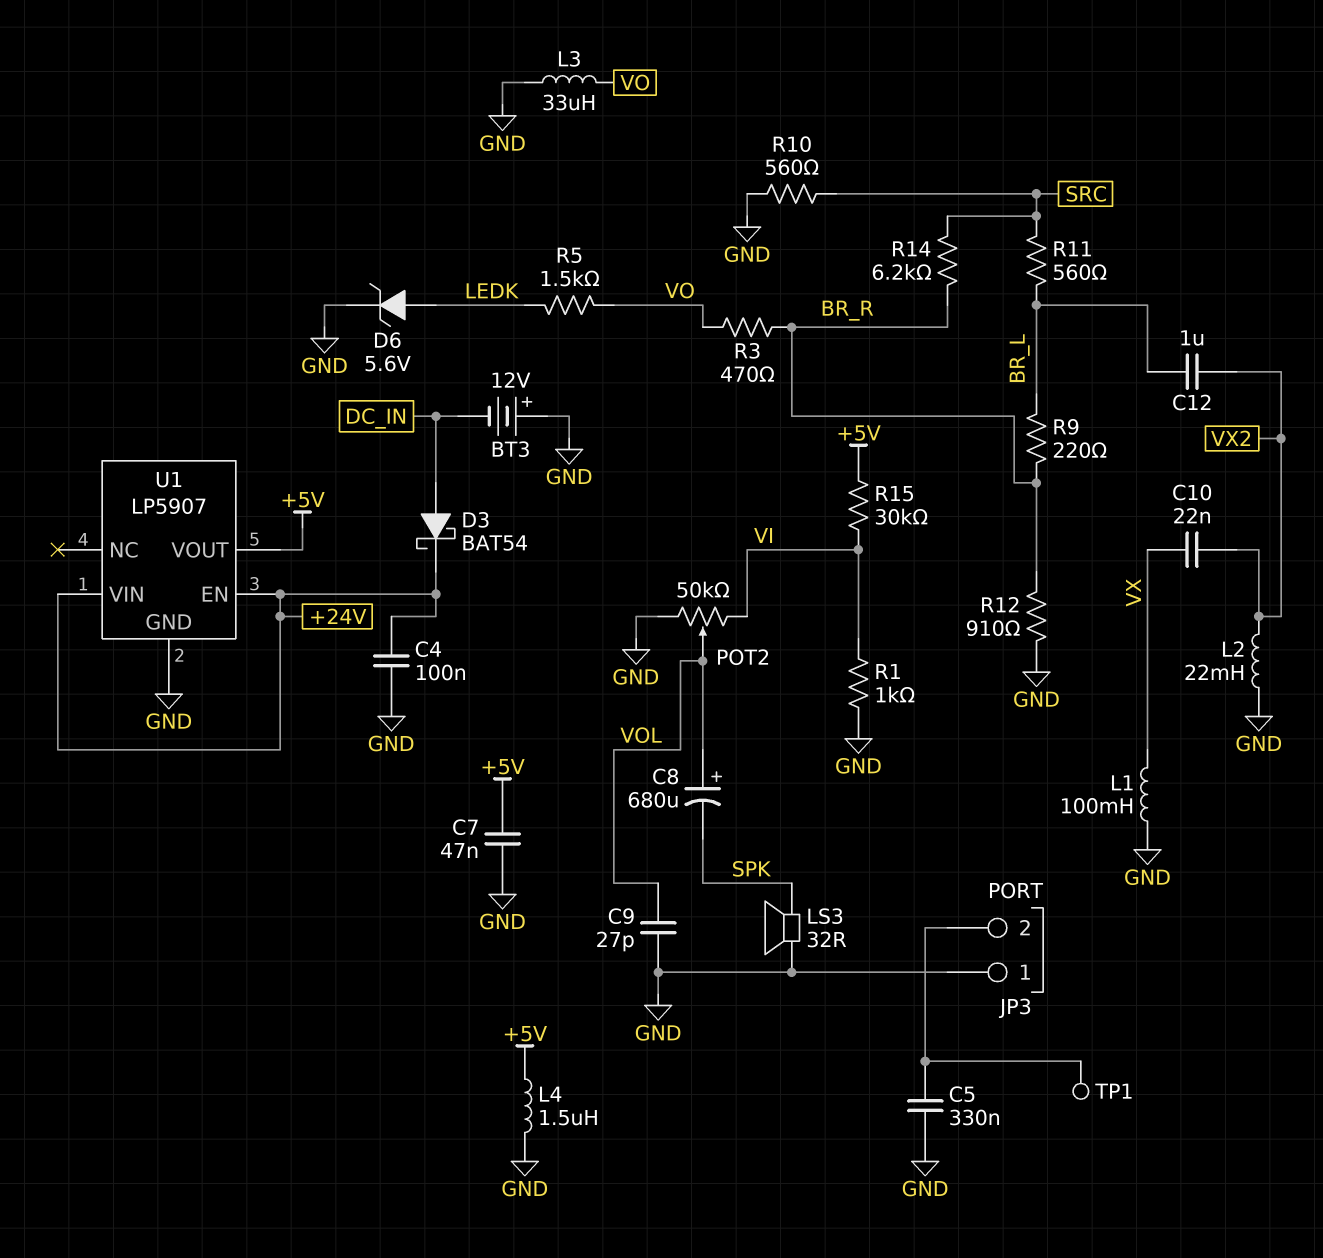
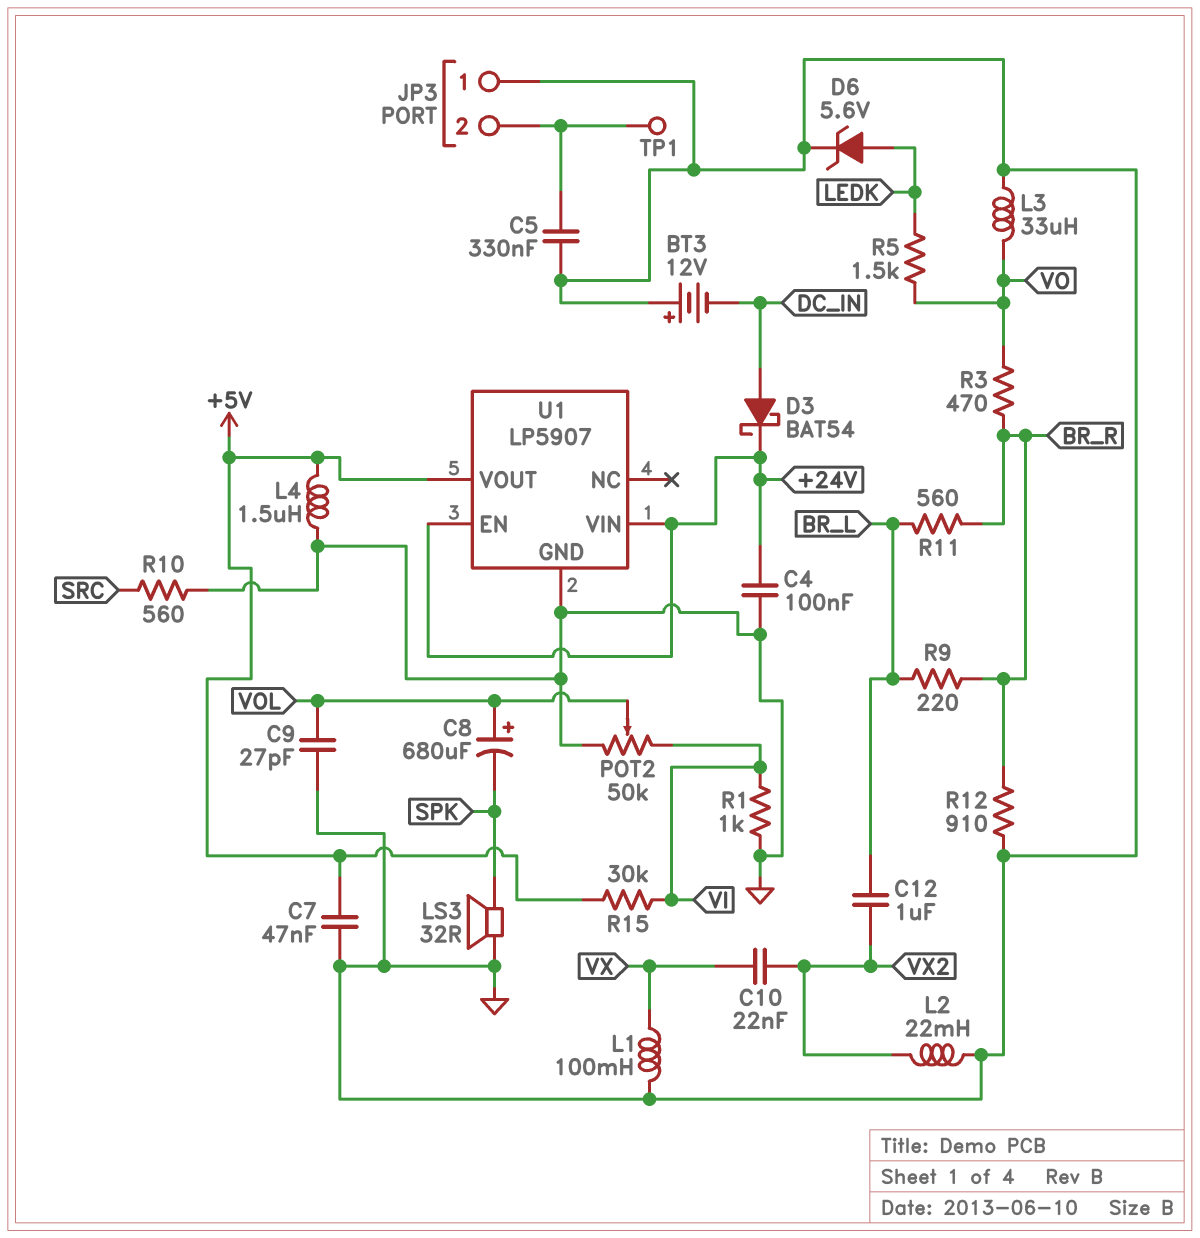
R11: 560 (BR_L, SRC) -> 560 (BR_L, BR_R)
R14: 6.2k (BR_R, SRC) -> none

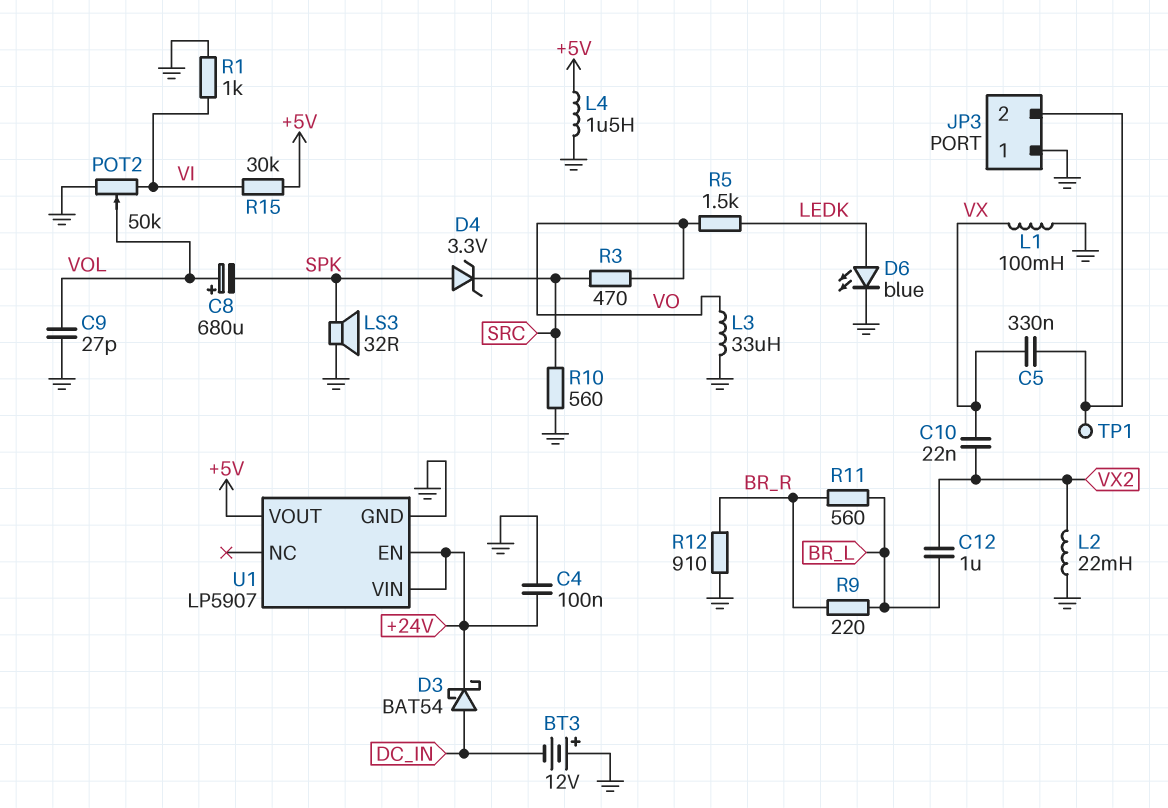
C5: 330nF (GND, JP3/2) -> 330nF (JP3/2, VX)
C7: 47nF (+5V, GND) -> none
D4: none -> zener 3.3V (A SPK, K SRC)
D6: zener 5.6V (A LEDK, K GND) -> LED blue (A LEDK, K GND)
R3: 470 (BR_R, VO) -> 470 (SRC, VO)

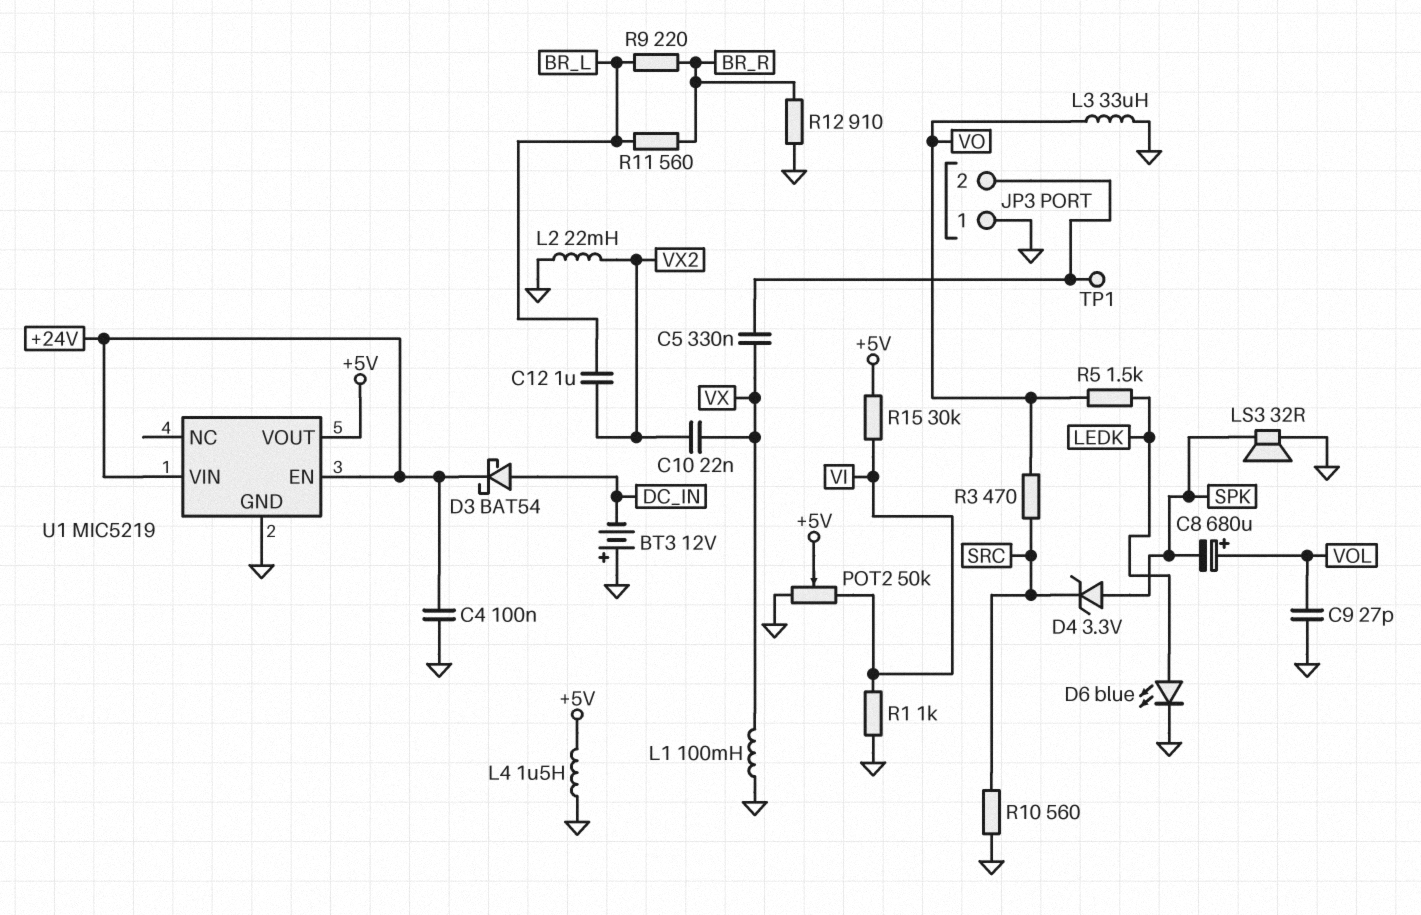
POT2: 50k (GND, VI, wiper VOL) -> 50k (GND, VI, wiper +5V)
U1: LP5907 -> MIC5219

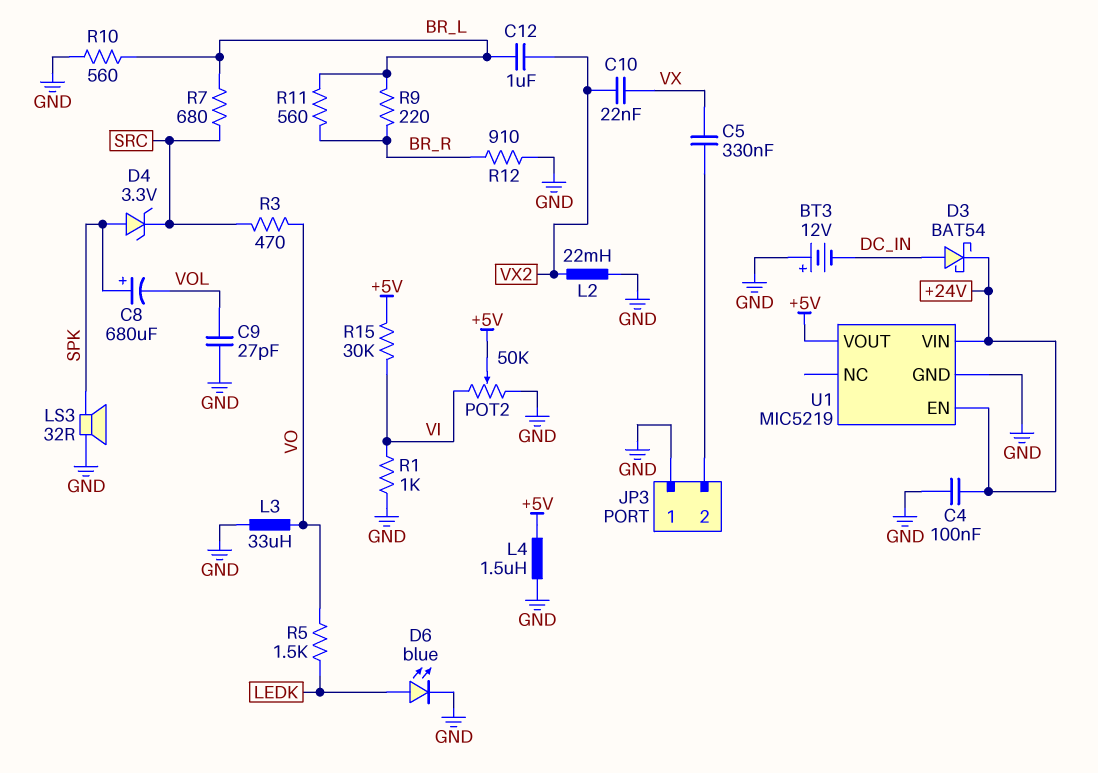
C8: 680uF (plus VOL, minus SPK) -> 680uF (plus SPK, minus VOL)
L1: 100mH (GND, VX) -> none
R7: none -> 680 (BR_L, SRC)
R10: 560 (GND, SRC) -> 560 (BR_L, GND)
TP1: test point (JP3/2) -> none

